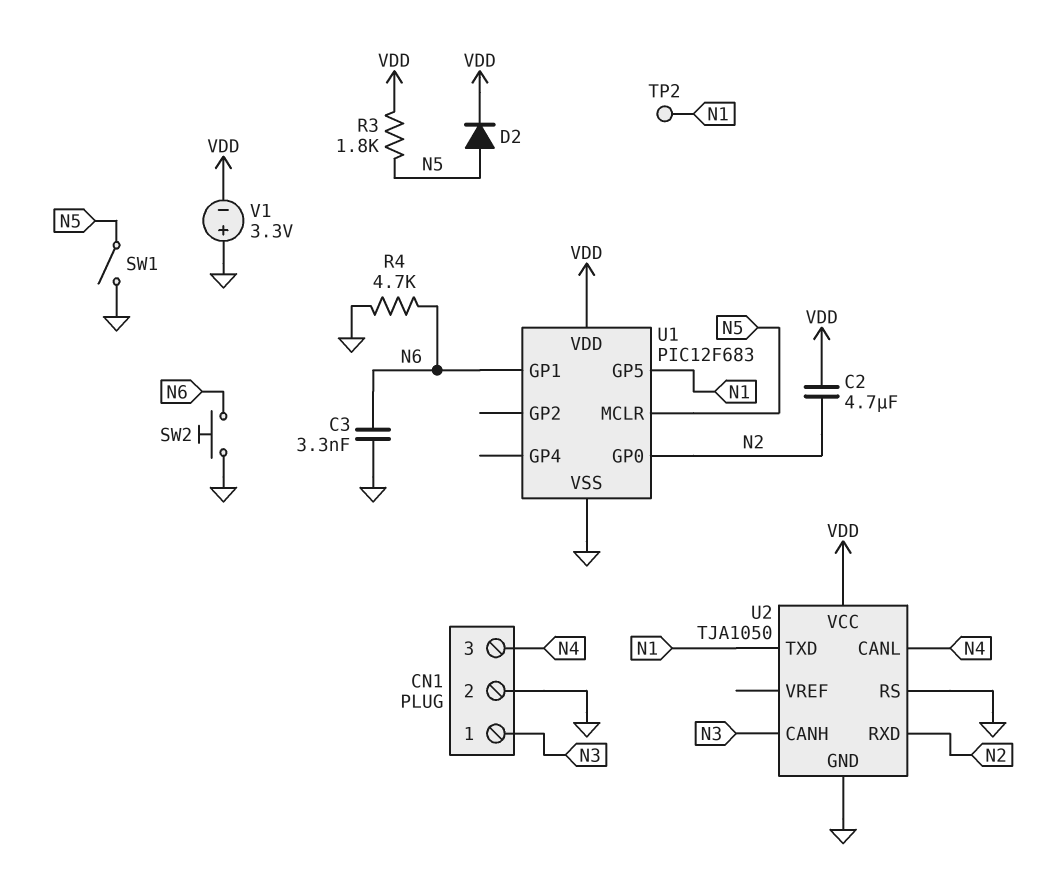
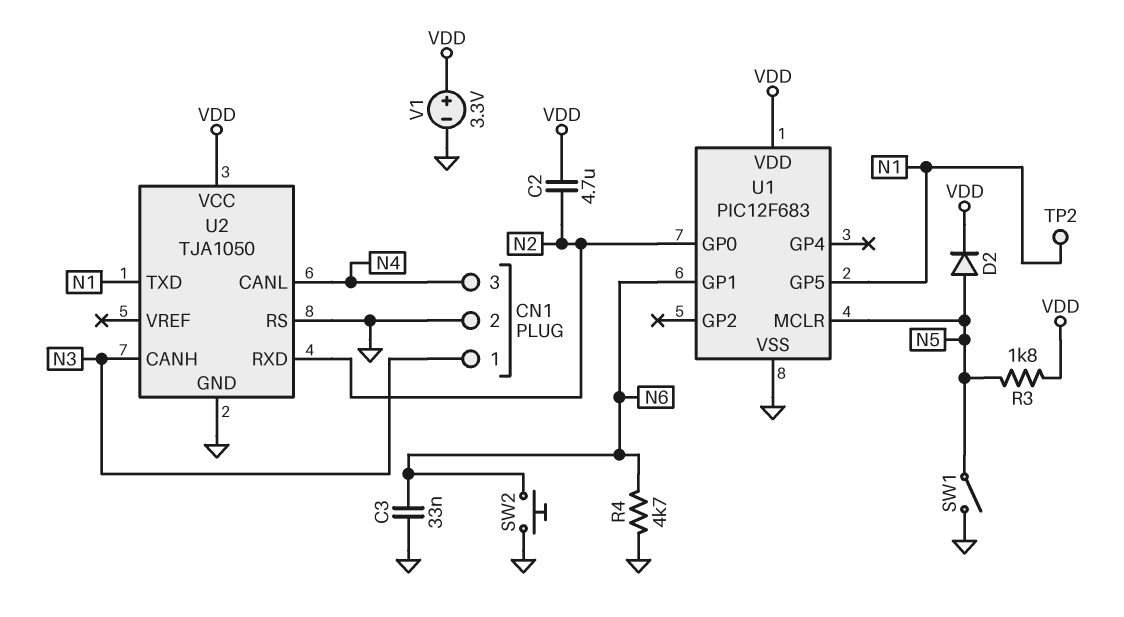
C3: 3.3nF (GND, N6) -> 33nF (GND, N6)
V1: 3.3V (plus GND, minus VDD) -> 3.3V (plus VDD, minus GND)

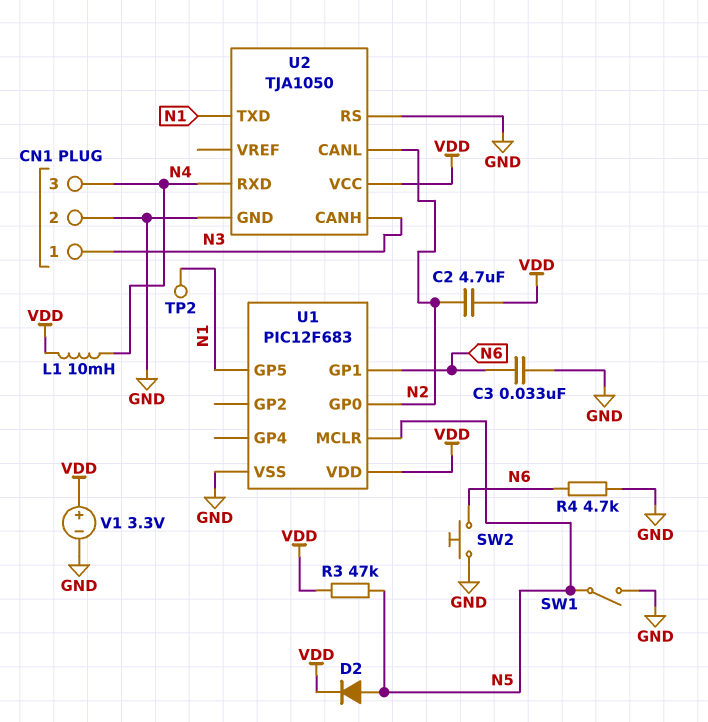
L1: none -> 10mH (N4, VDD)
R3: 1.8k (N5, VDD) -> 47k (N5, VDD)
U2 pin CANL: N4 -> N2
U2 pin RXD: N2 -> N4

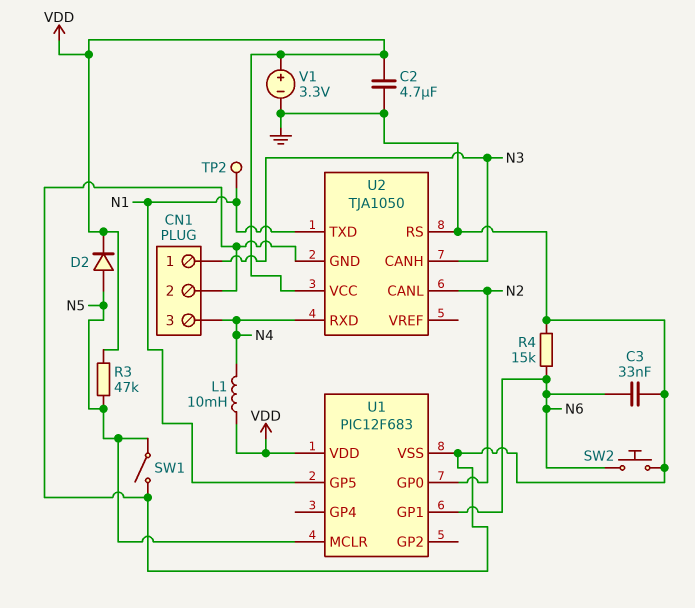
C2: 4.7uF (N2, VDD) -> 4.7uF (GND, VDD)
R4: 4.7k (GND, N6) -> 15k (GND, N6)

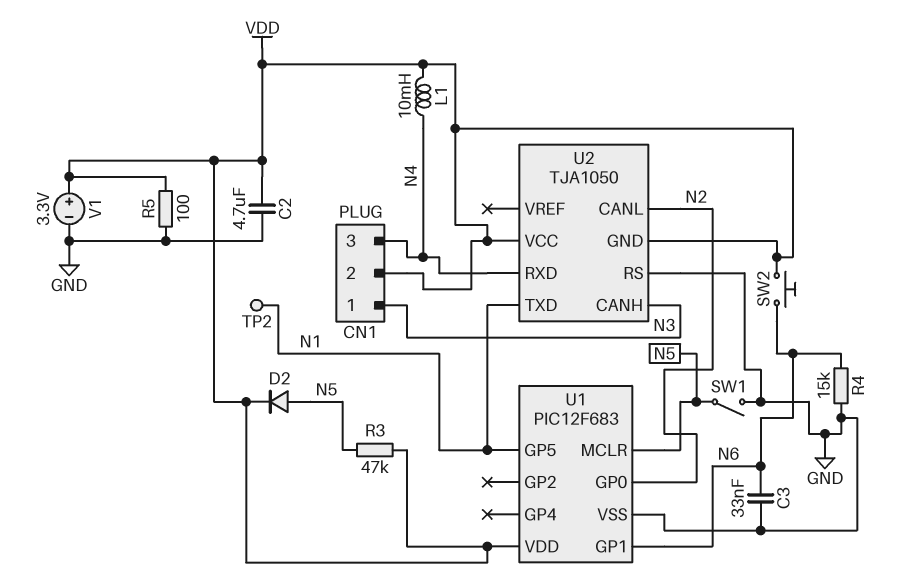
CN1 pin 2: GND -> VDD
R5: none -> 100 (GND, VDD)
SW2: button (GND, N6) -> button (N6, VDD)
U2 pin GND: GND -> VDD

